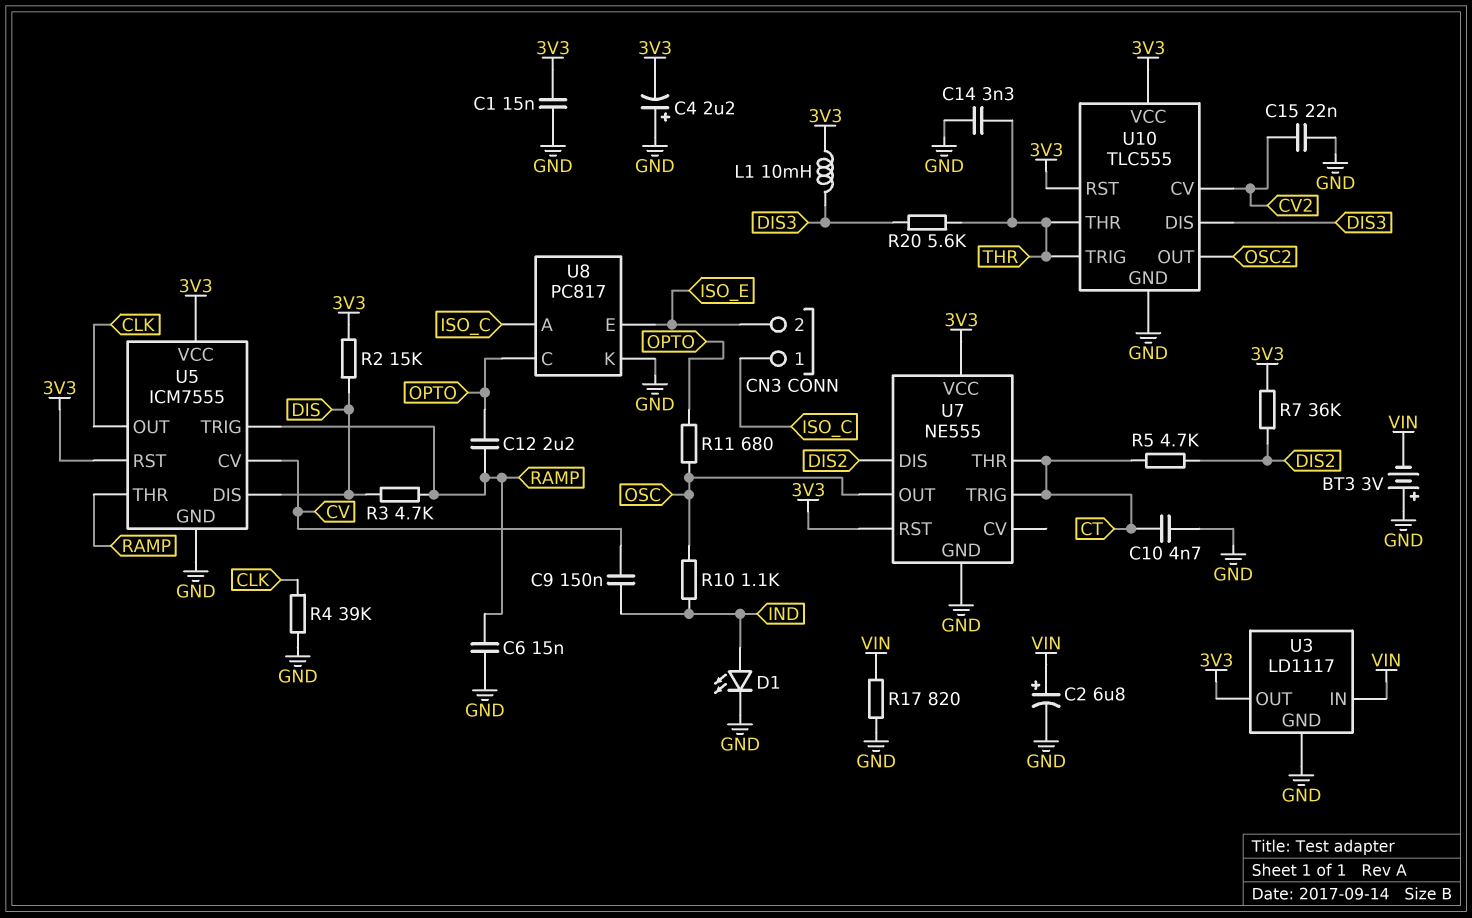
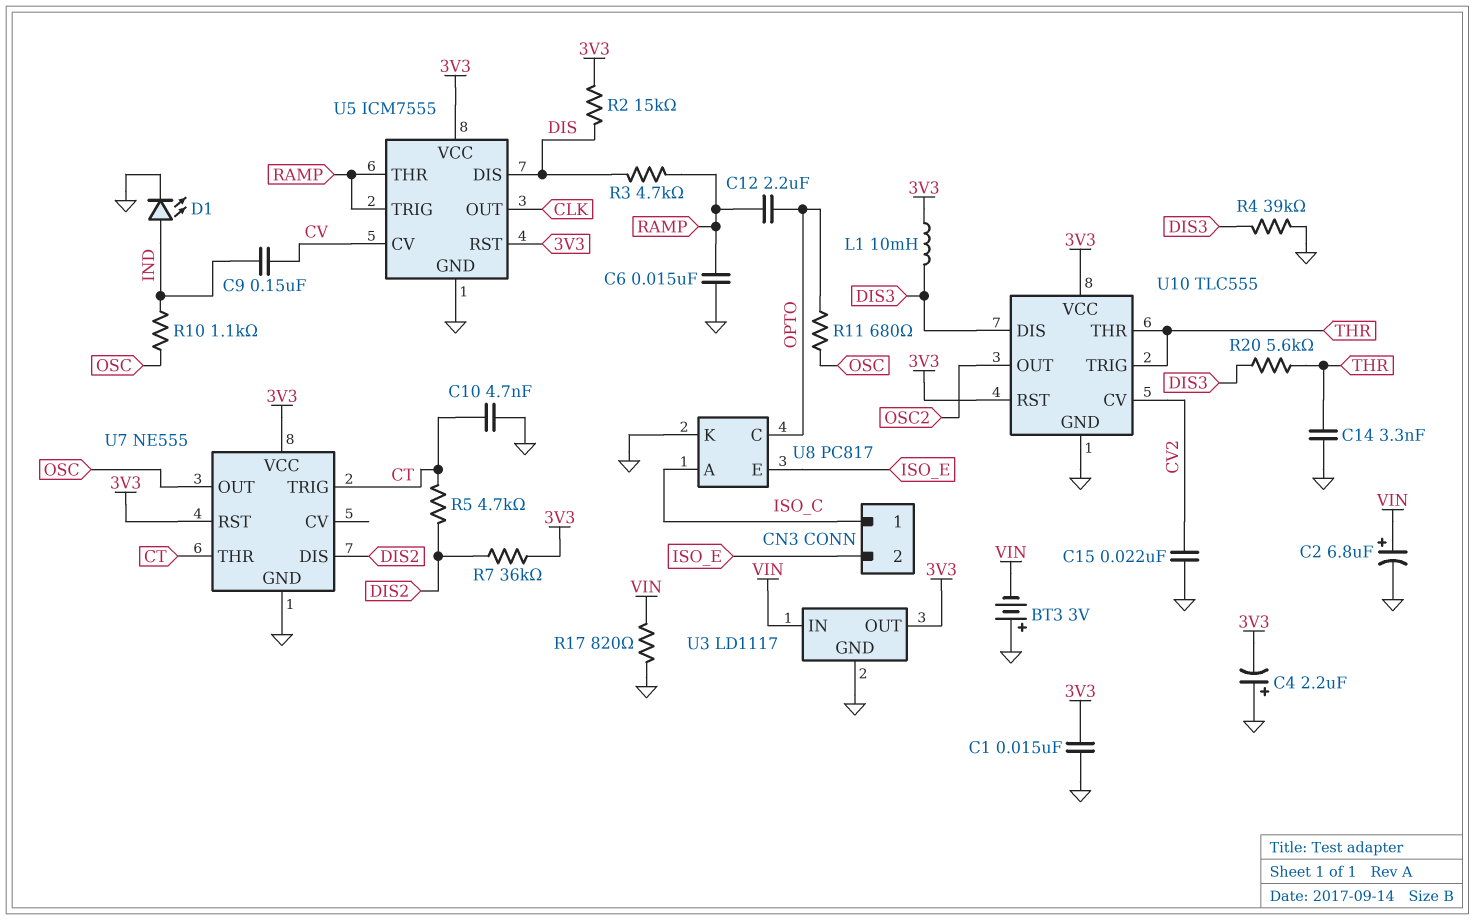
R4: 39k (CLK, GND) -> 39k (DIS3, GND)

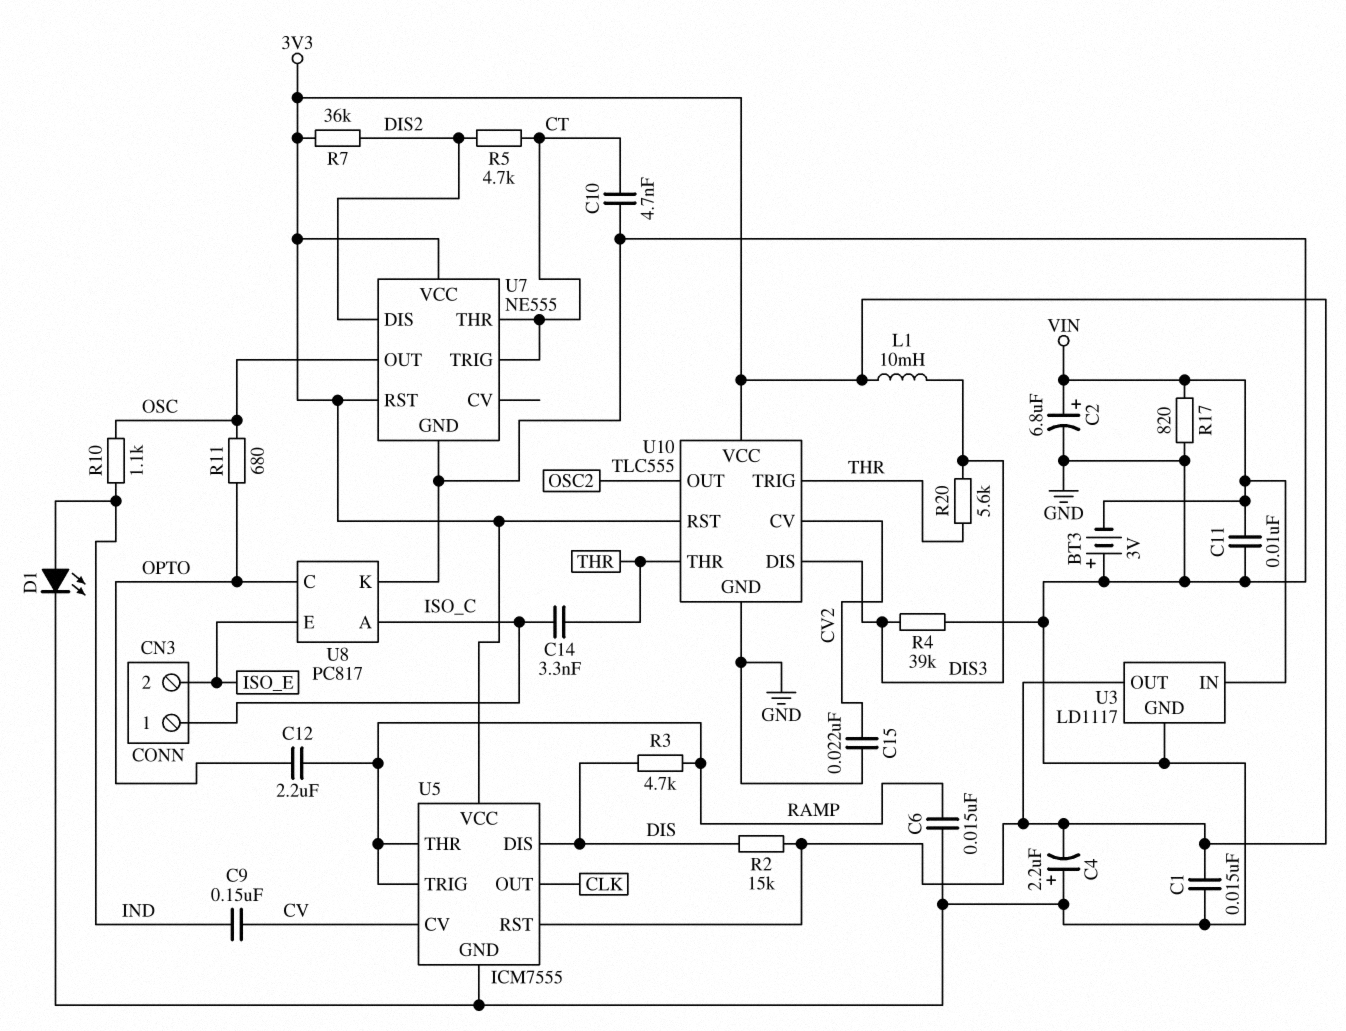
C11: none -> 10nF (GND, VIN)
C14: 3.3nF (GND, THR) -> 3.3nF (ISO_C, THR)

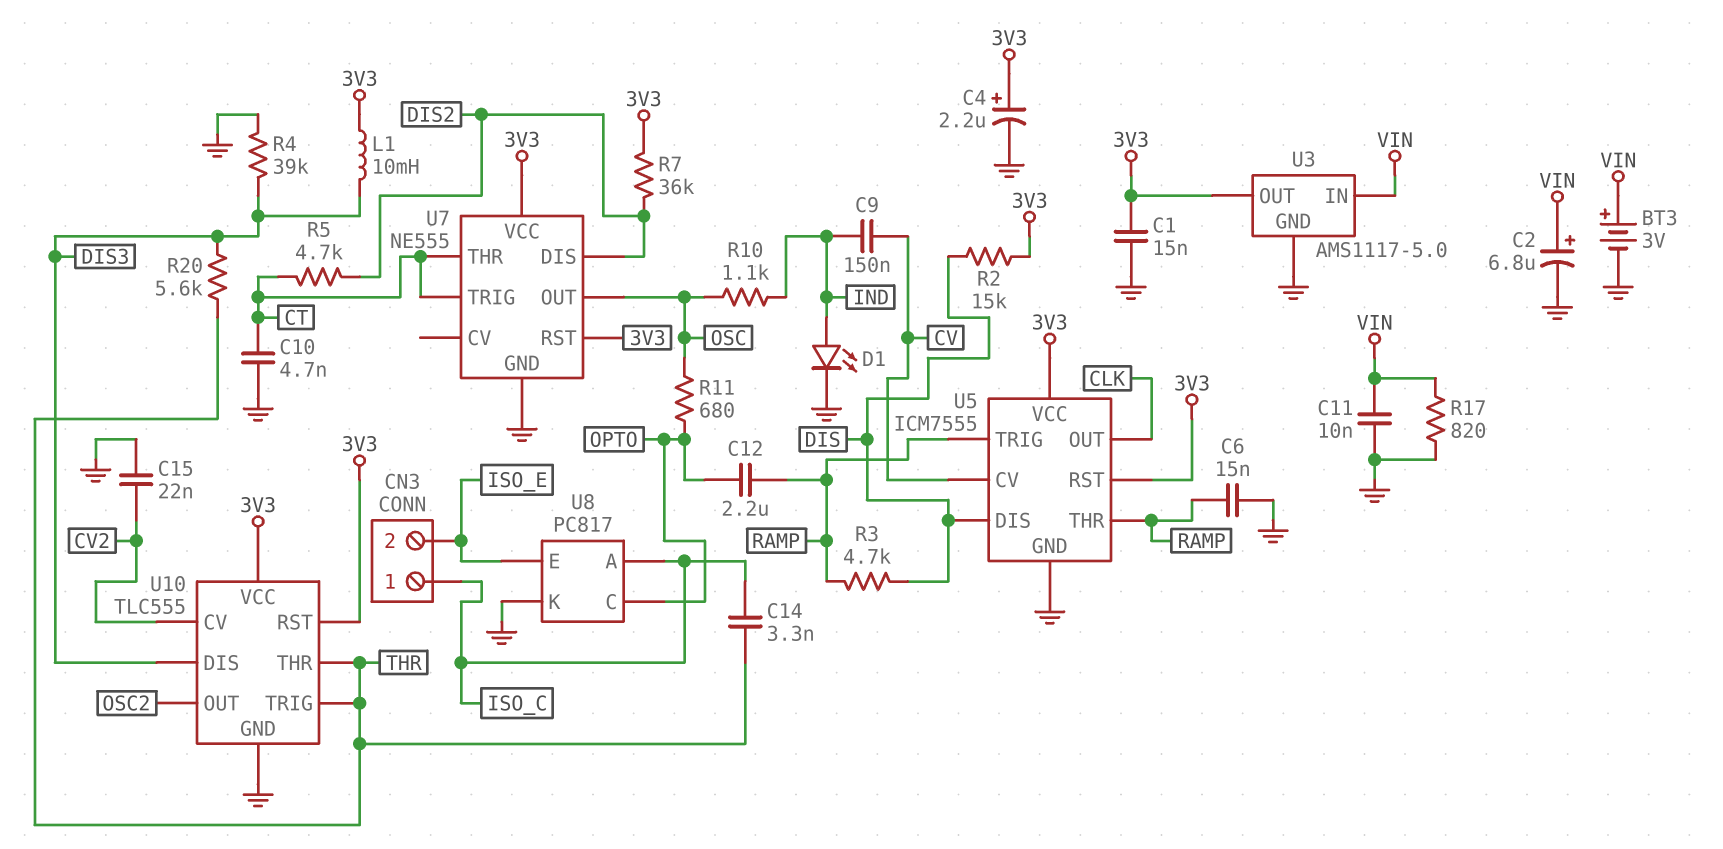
BT3: 3V (plus GND, minus VIN) -> 3V (plus VIN, minus GND)
C4: 2.2uF (plus GND, minus 3V3) -> 2.2uF (plus 3V3, minus GND)
U3: LD1117 -> AMS1117-5.0

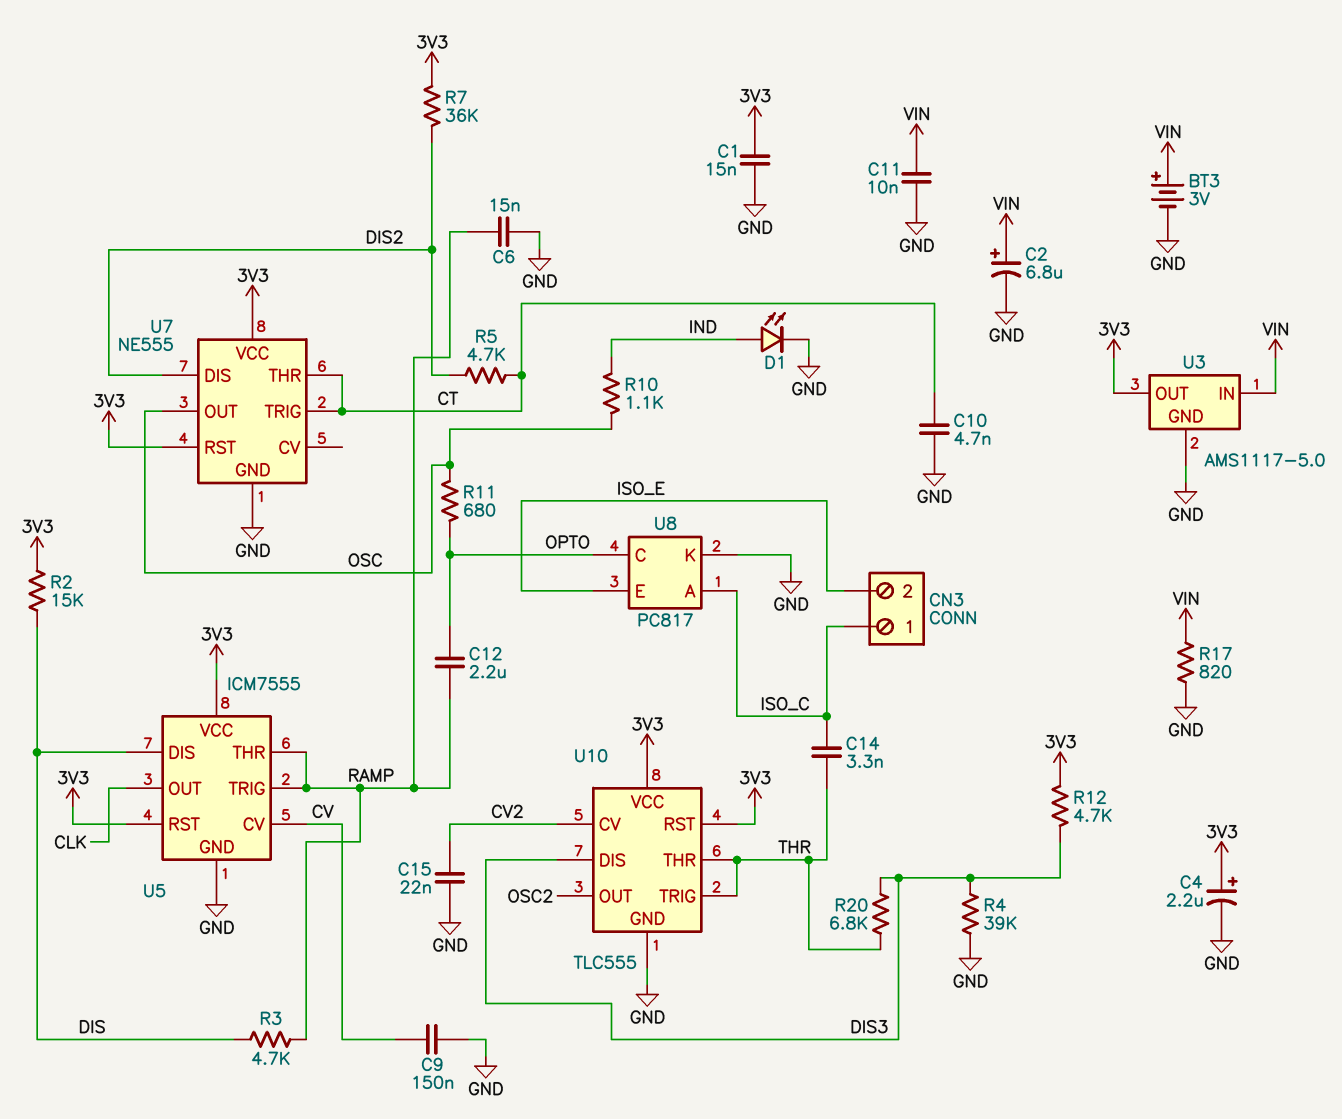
C9: 150nF (CV, IND) -> 150nF (CV, GND)
L1: 10mH (3V3, DIS3) -> none
R12: none -> 4.7k (3V3, DIS3)
R20: 5.6k (DIS3, THR) -> 6.8k (DIS3, THR)

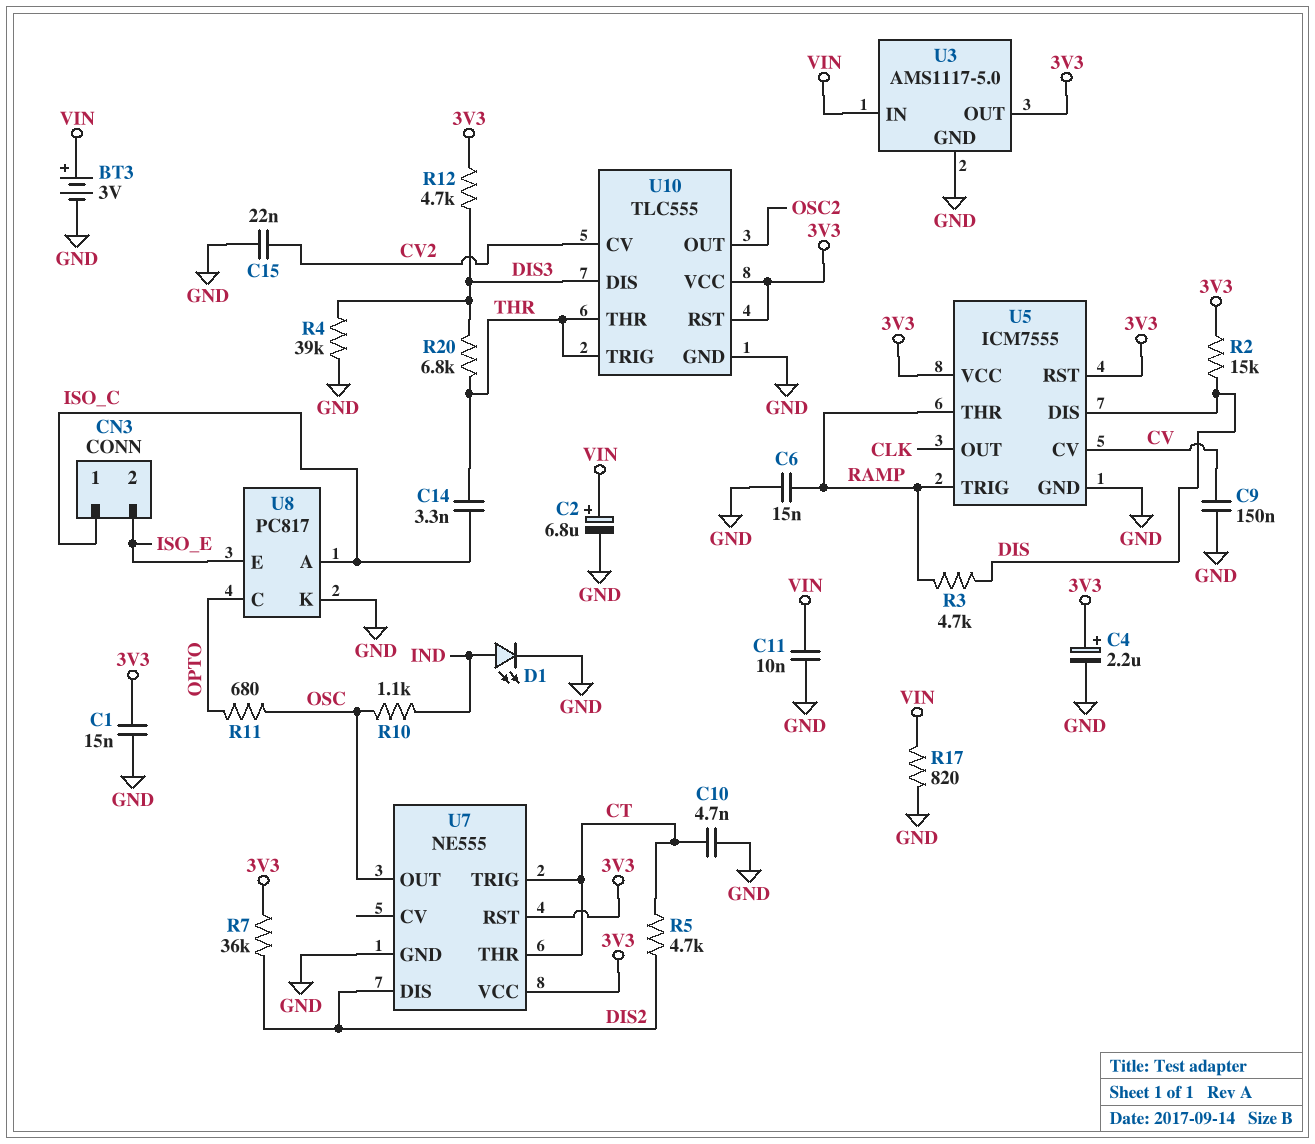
C12: 2.2uF (OPTO, RAMP) -> none

